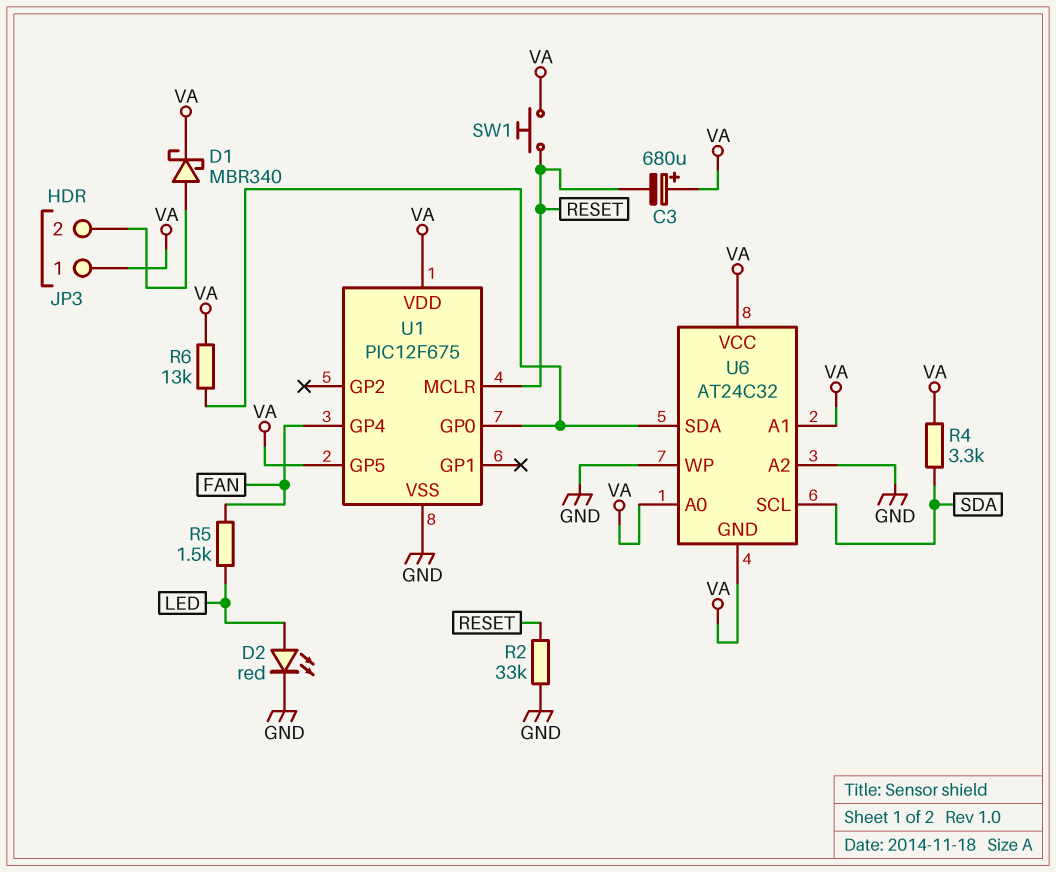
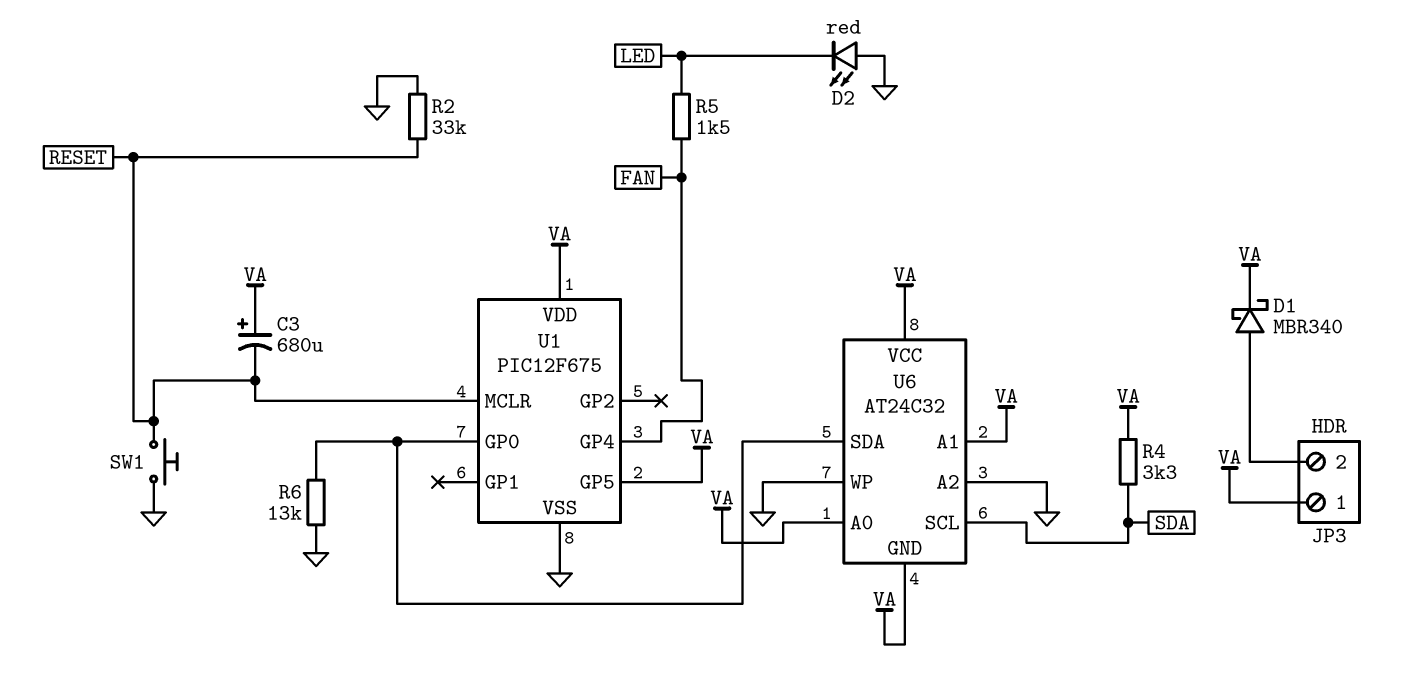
D2: LED red (A LED, K GND) -> LED red (A GND, K LED)
R6: 13k (U1/GP0, VA) -> 13k (GND, U1/GP0)
SW1: button (RESET, VA) -> button (GND, RESET)

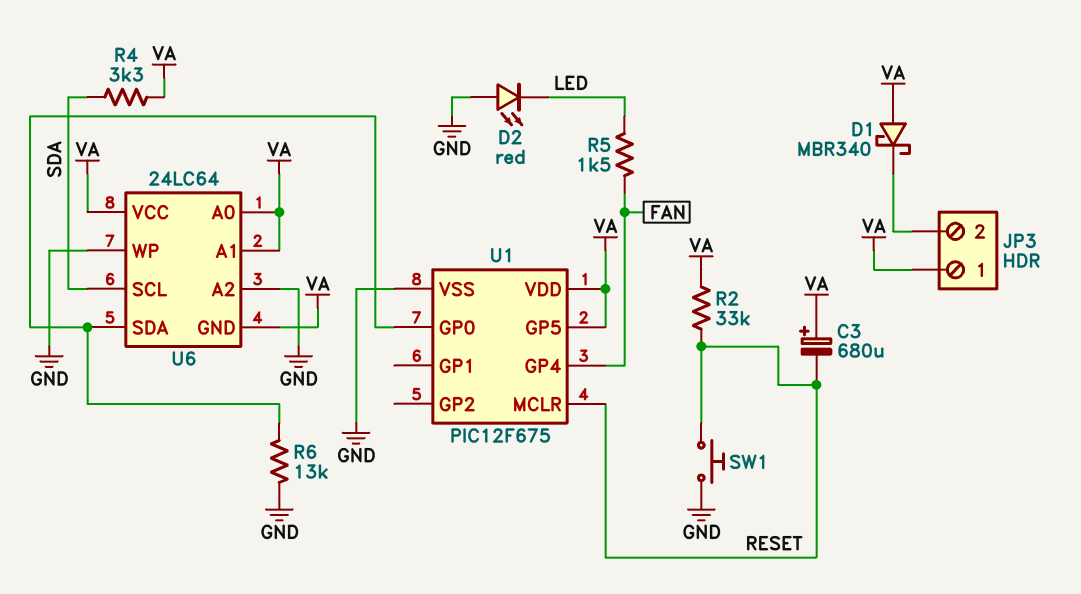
D1: schottky MBR340 (A JP3/2, K VA) -> schottky MBR340 (A VA, K JP3/2)
R2: 33k (GND, RESET) -> 33k (RESET, VA)
U6: AT24C32 -> 24LC64

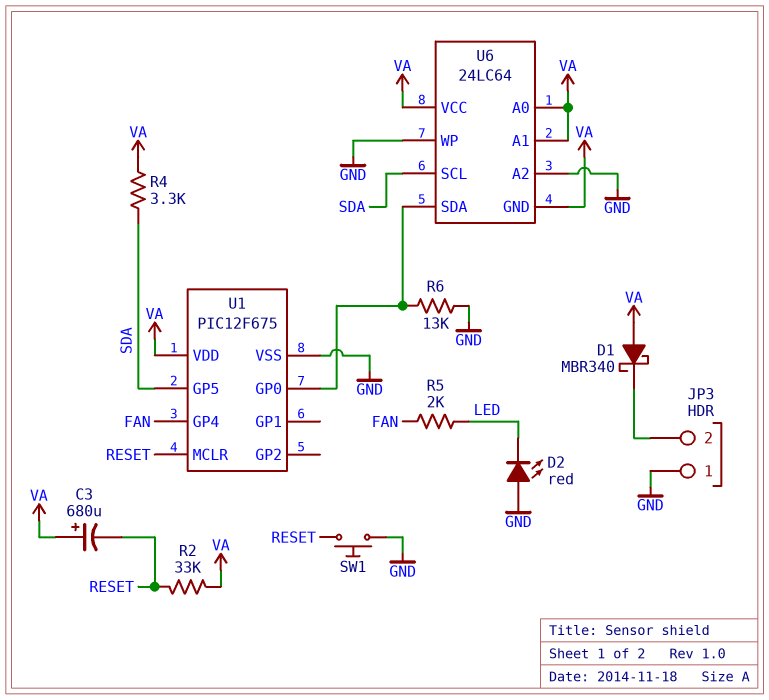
JP3 pin 1: VA -> GND
R5: 1.5k (FAN, LED) -> 2k (FAN, LED)
U1 pin GP5: VA -> SDA

